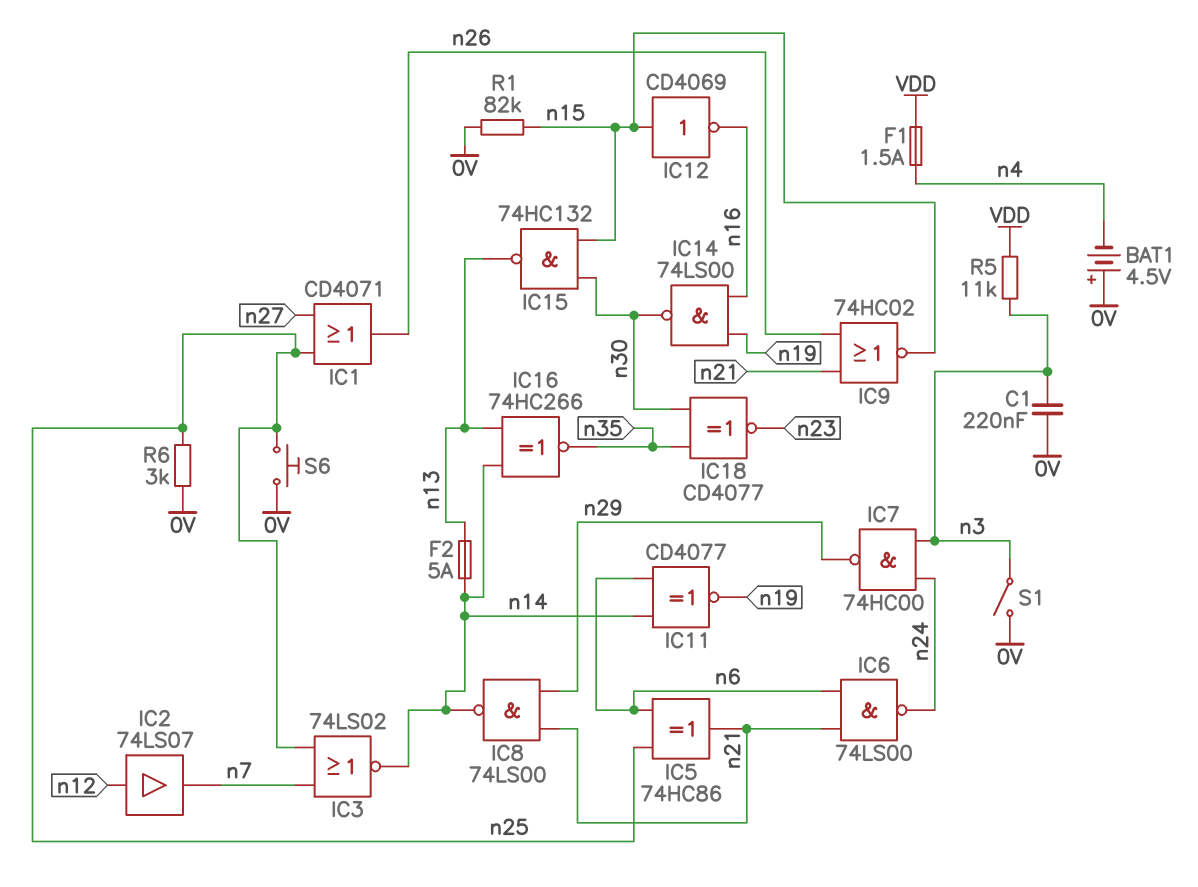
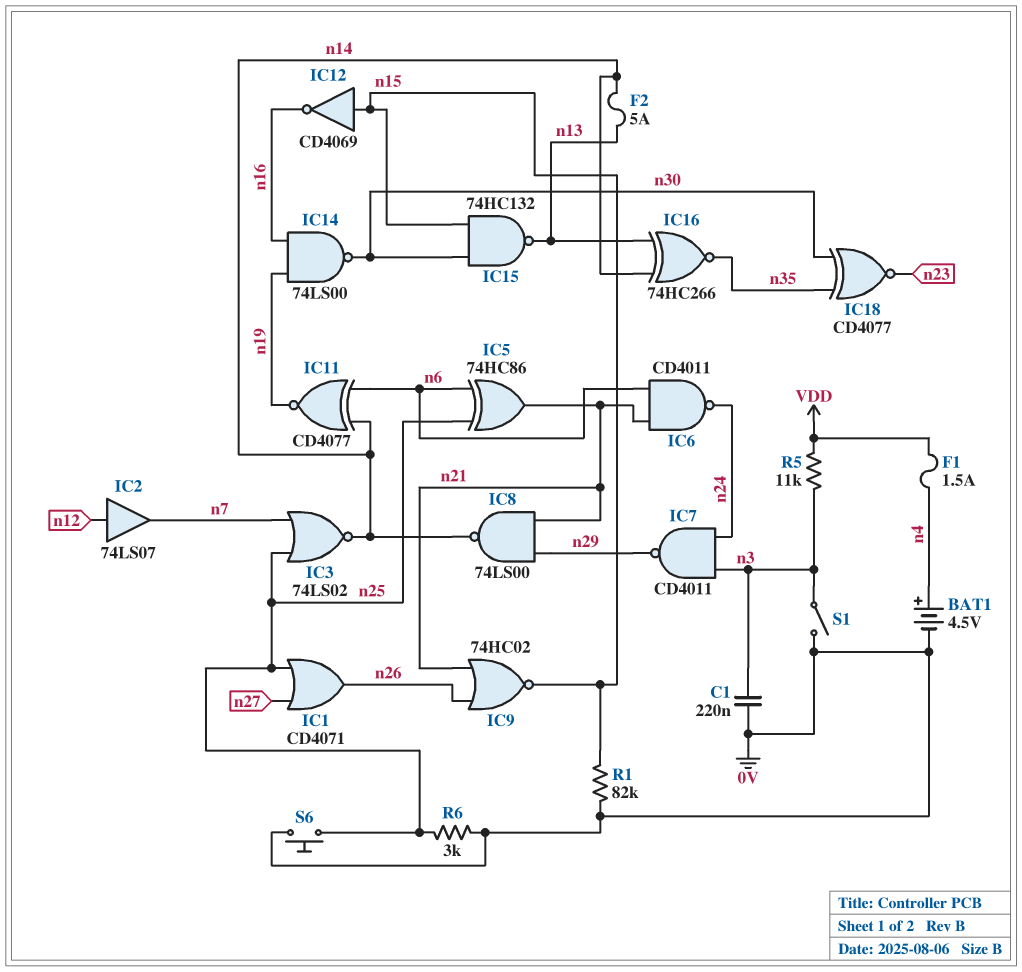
BAT1: 4.5V (plus 0V, minus n4) -> 4.5V (plus n4, minus 0V)
IC6: NAND 74LS00 (in n6, in n21, out n24) -> NAND CD4011 (in n6, in n21, out n24)
IC7: NAND 74HC00 (in n3, in n24, out n29) -> NAND CD4011 (in n3, in n24, out n29)

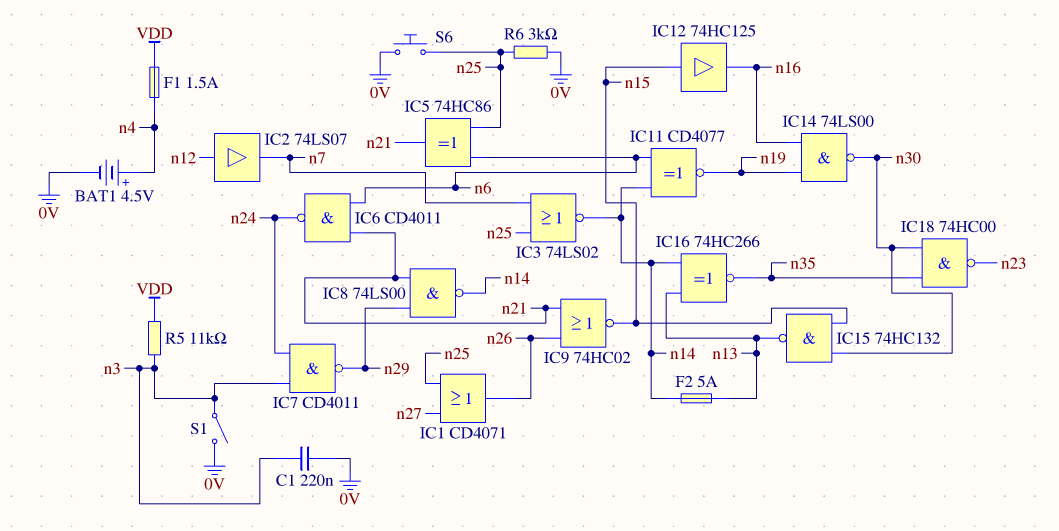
IC12: NOT CD4069 (in n15, out n16) -> buffer 74HC125 (in n15, out n16)
IC18: XNOR CD4077 (in n30, in n35, out n23) -> NAND 74HC00 (in n30, in n35, out n23)
R1: 82k (0V, n15) -> none

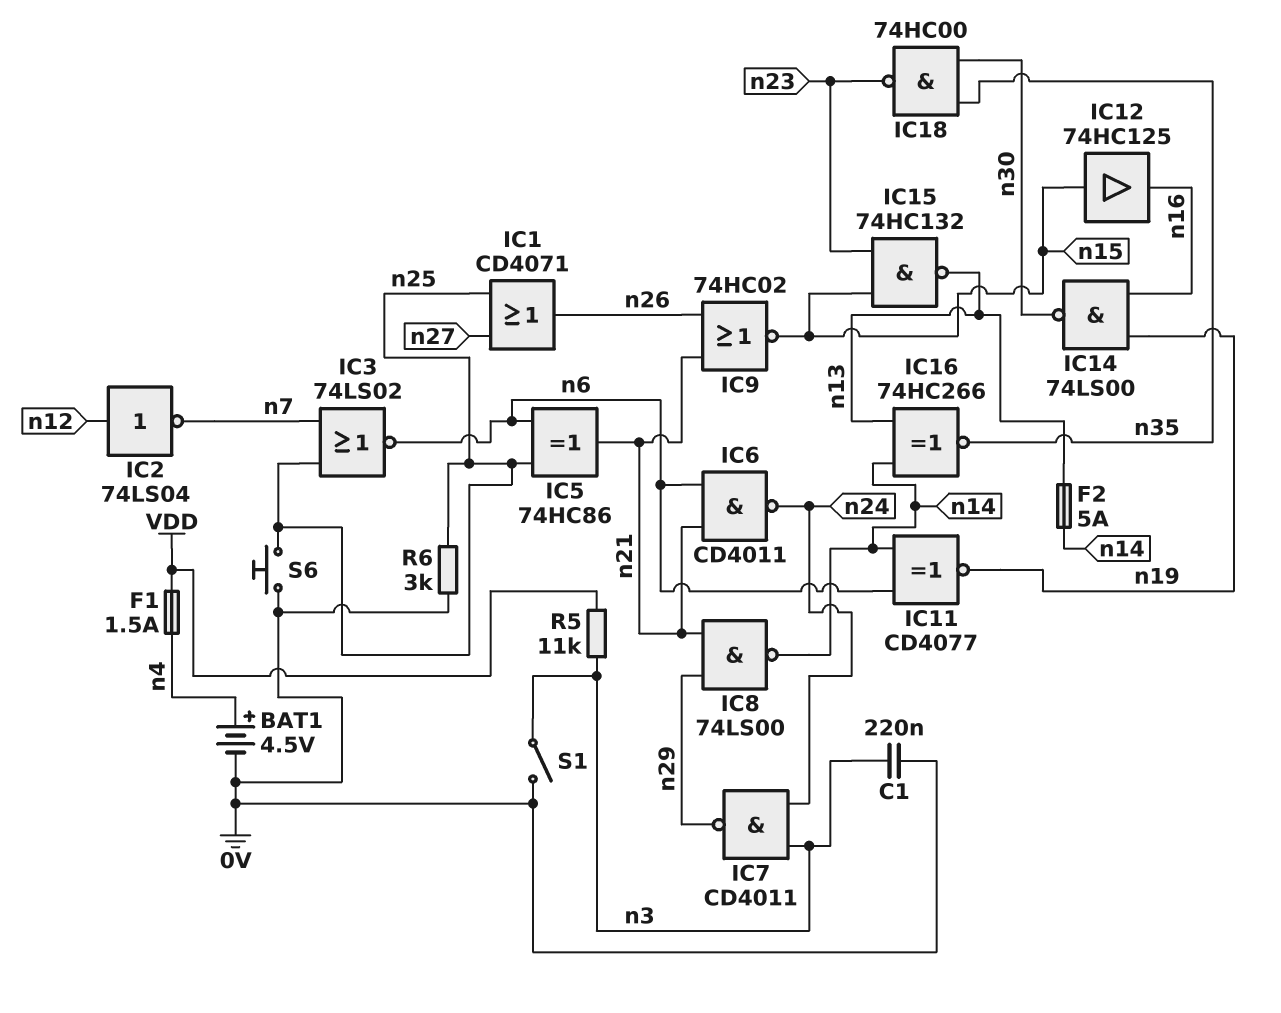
IC2: buffer 74LS07 (in n12, out n7) -> NOT 74LS04 (in n12, out n7)
IC3: NOR 74LS02 (in n7, in n25, out n14) -> NOR 74LS02 (in n7, in n25, out n6)
IC15: NAND 74HC132 (in n15, in n30, out n13) -> NAND 74HC132 (in n15, in n23, out n13)

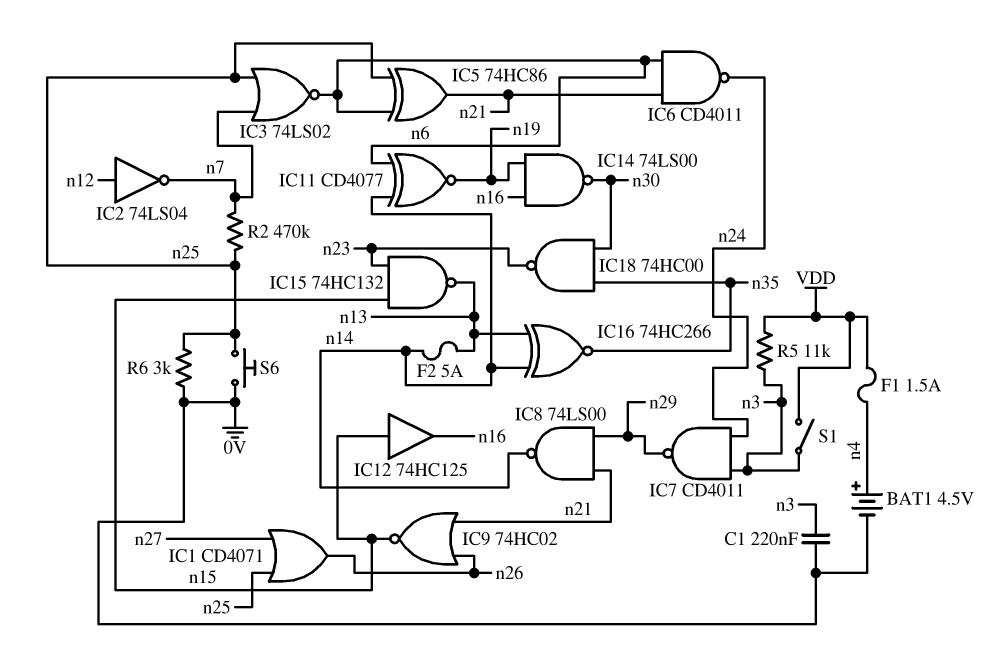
R2: none -> 470k (n7, n25)
S1: switch (0V, n3) -> switch (VDD, n3)

